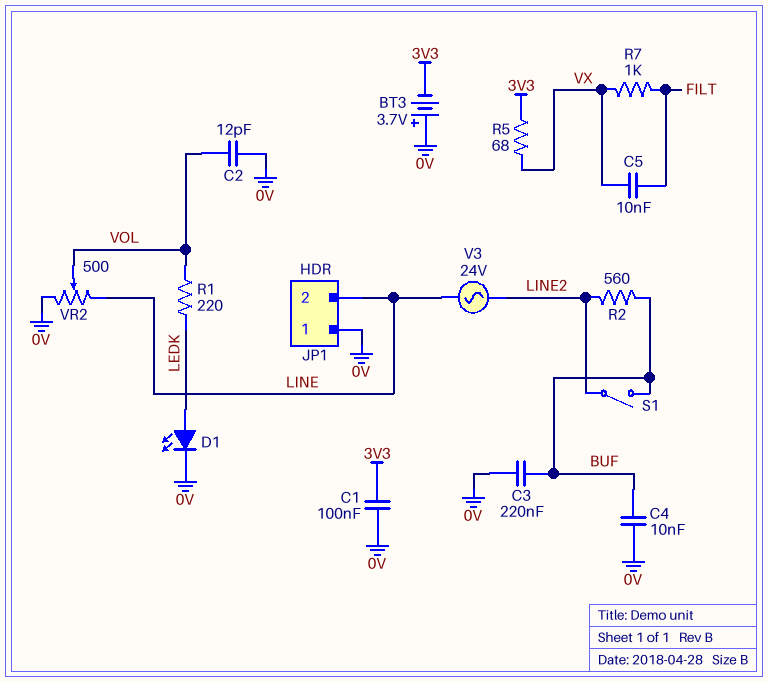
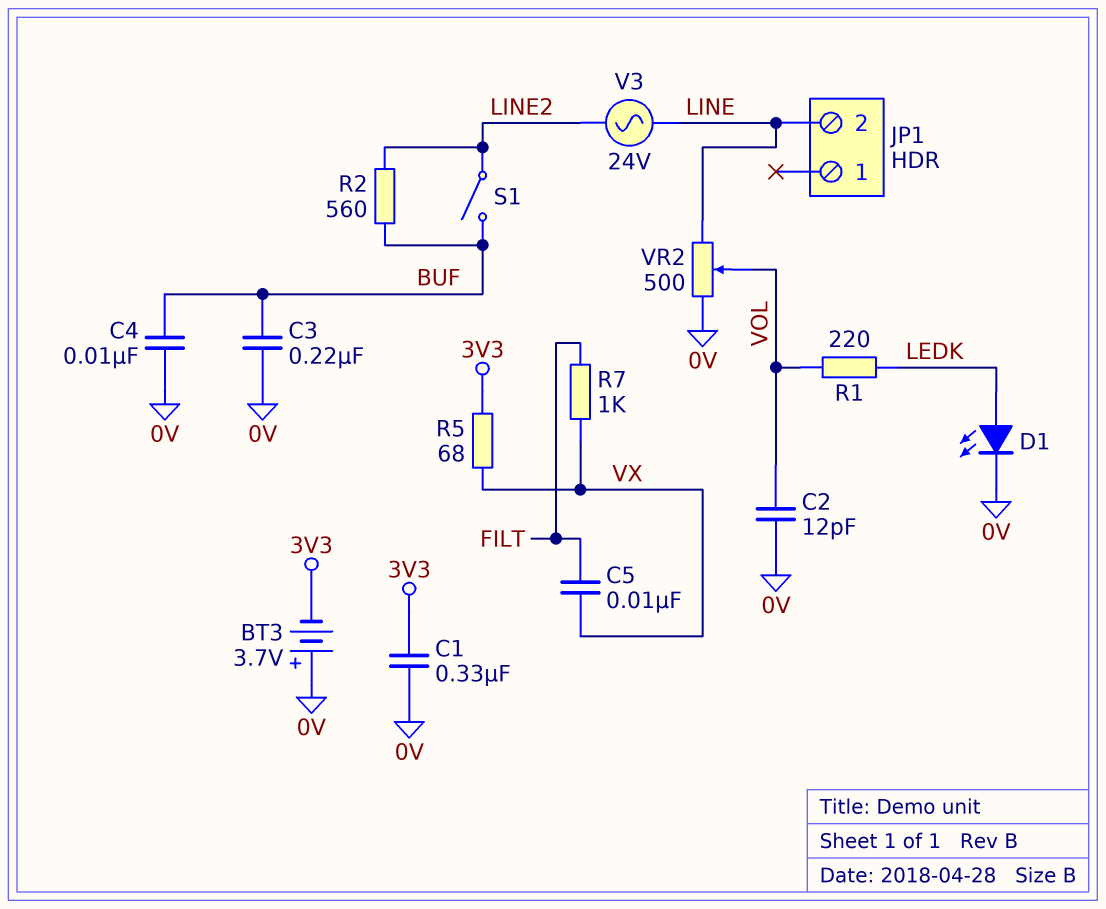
C1: 100nF (0V, 3V3) -> 330nF (0V, 3V3)
JP1 pin 1: 0V -> none

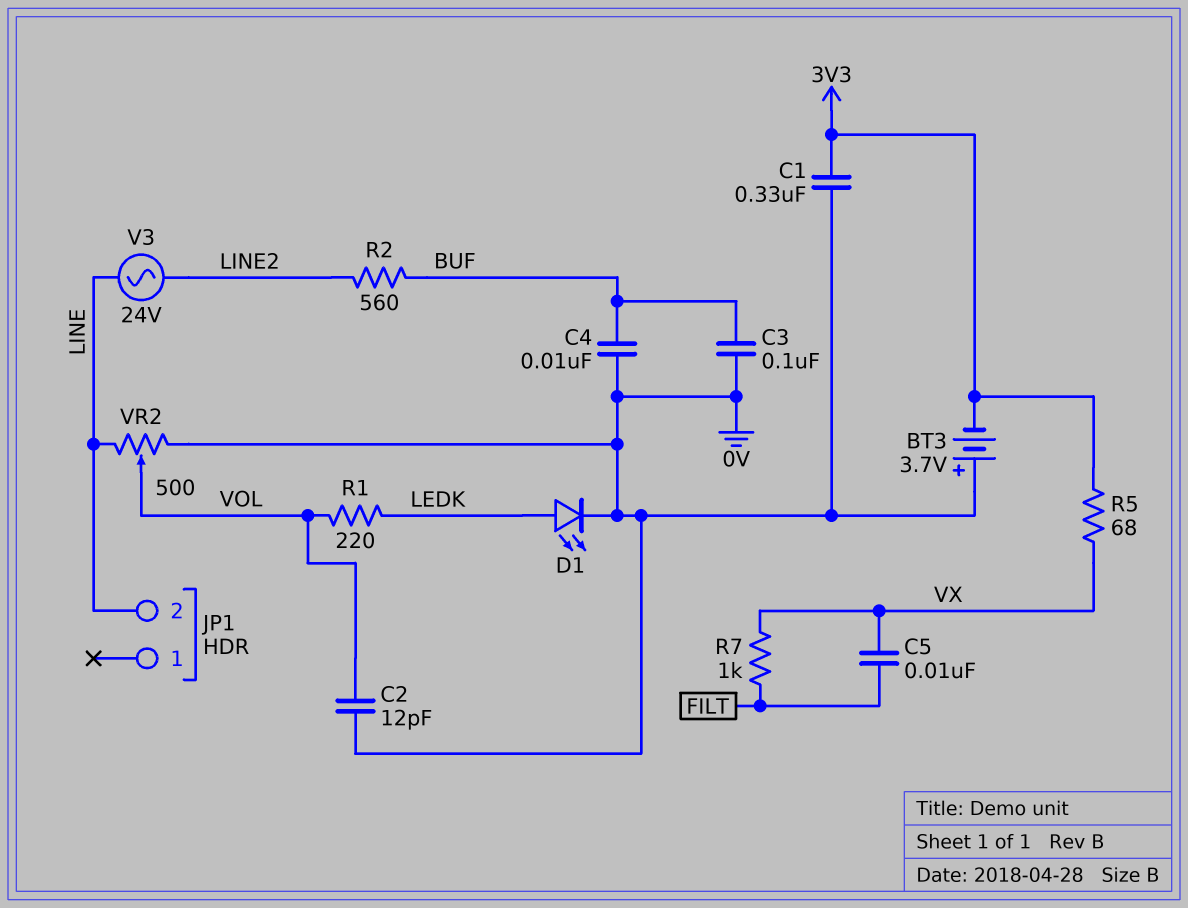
C3: 220nF (0V, BUF) -> 100nF (0V, BUF)
S1: switch (BUF, LINE2) -> none

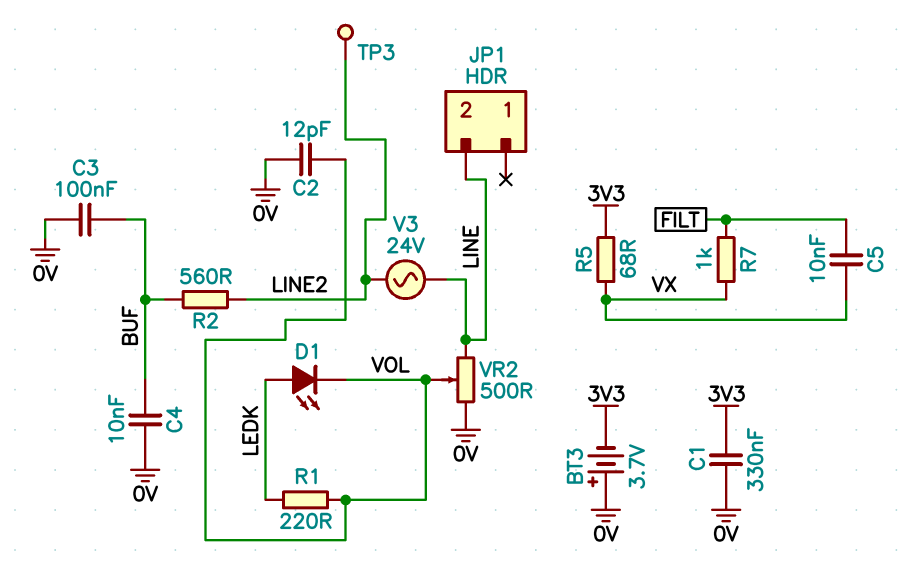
D1: LED (A LEDK, K 0V) -> LED (A LEDK, K VOL)
TP3: none -> test point (LINE2)

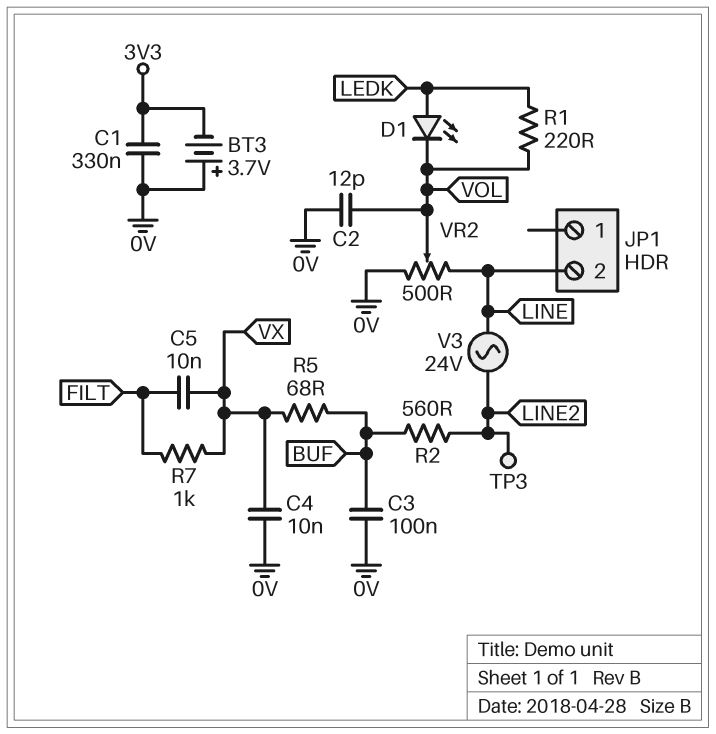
C4: 10nF (0V, BUF) -> 10nF (0V, VX)
R5: 68 (3V3, VX) -> 68 (BUF, VX)

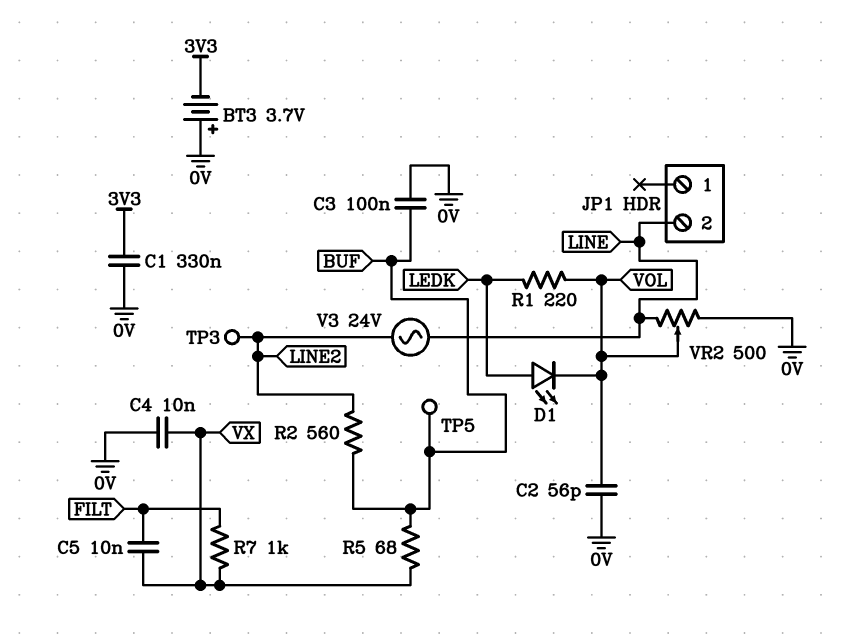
C2: 12pF (0V, VOL) -> 56pF (0V, VOL)
TP5: none -> test point (BUF)

